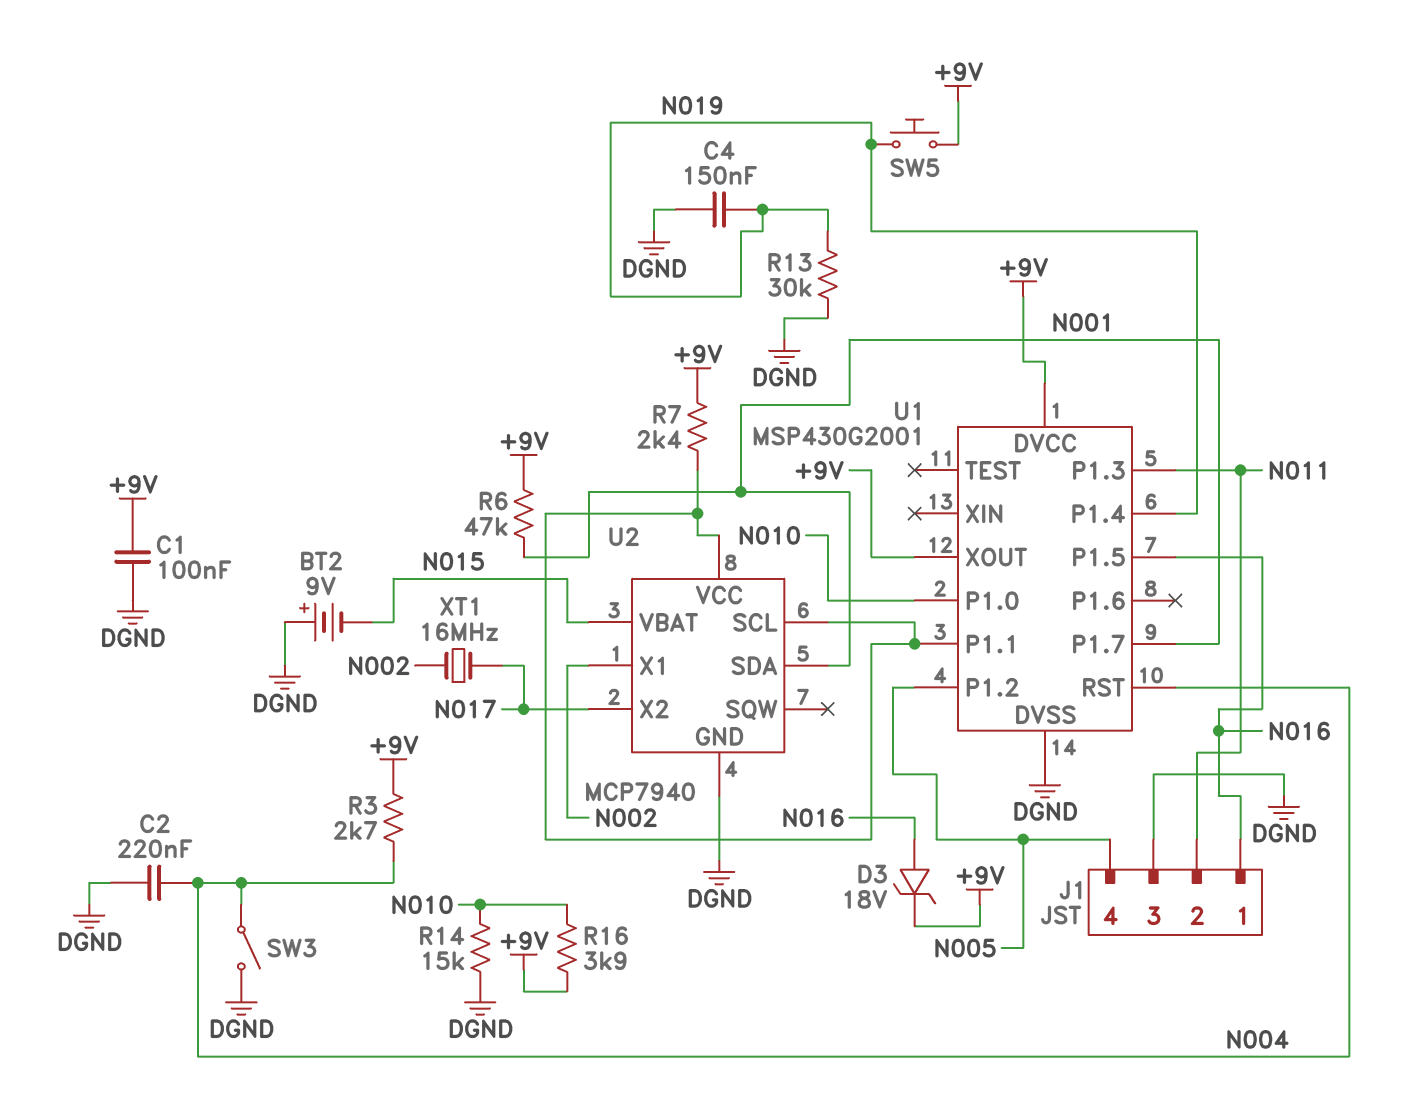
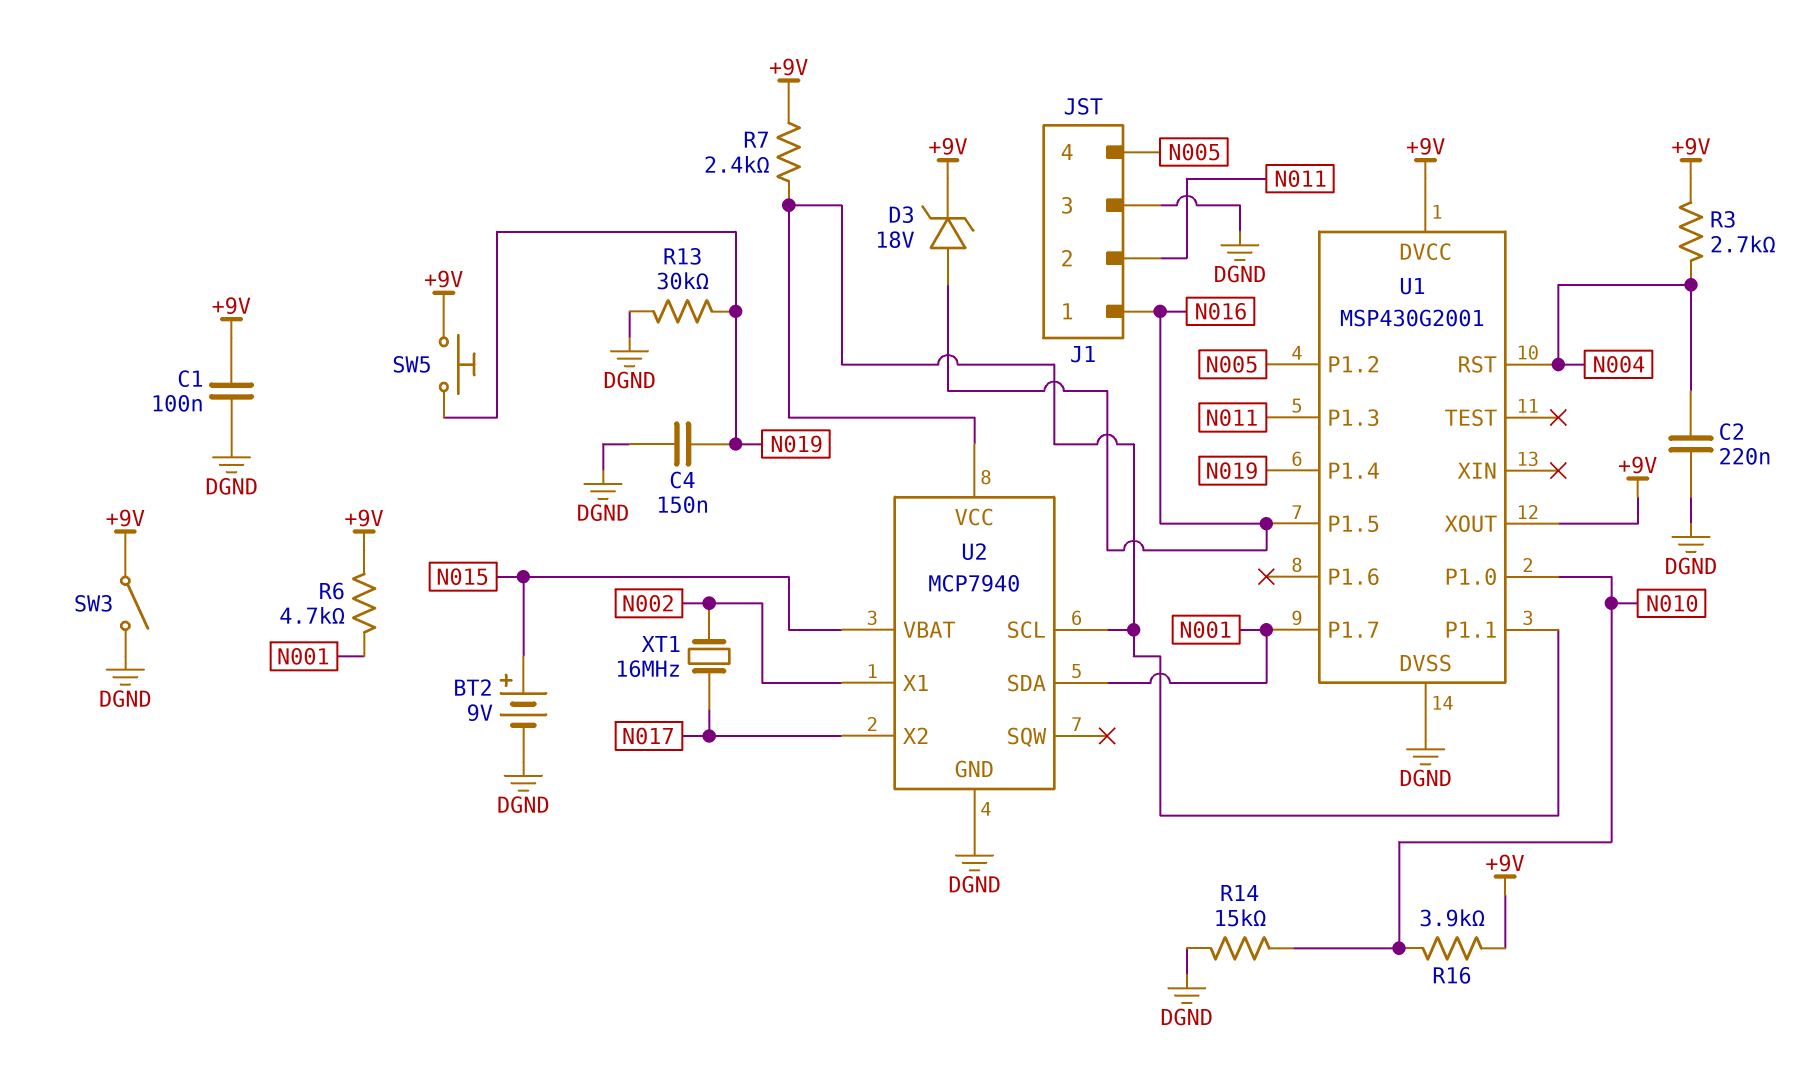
BT2: 9V (plus DGND, minus N015) -> 9V (plus N015, minus DGND)
R6: 47k (+9V, N001) -> 4.7k (+9V, N001)
SW3: switch (DGND, N004) -> switch (+9V, DGND)

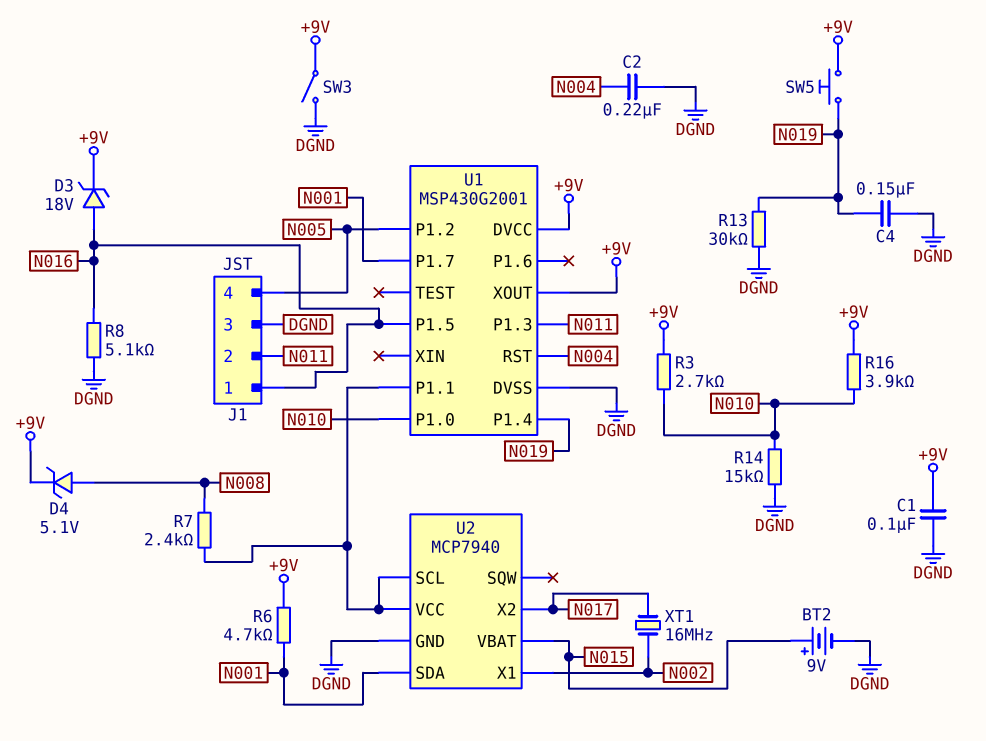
D4: none -> zener 5.1V (A N008, K +9V)
R3: 2.7k (+9V, N004) -> 2.7k (+9V, N010)
R7: 2.4k (+9V, U1/P1.1) -> 2.4k (N008, U1/P1.1)
R8: none -> 5.1k (DGND, N016)

